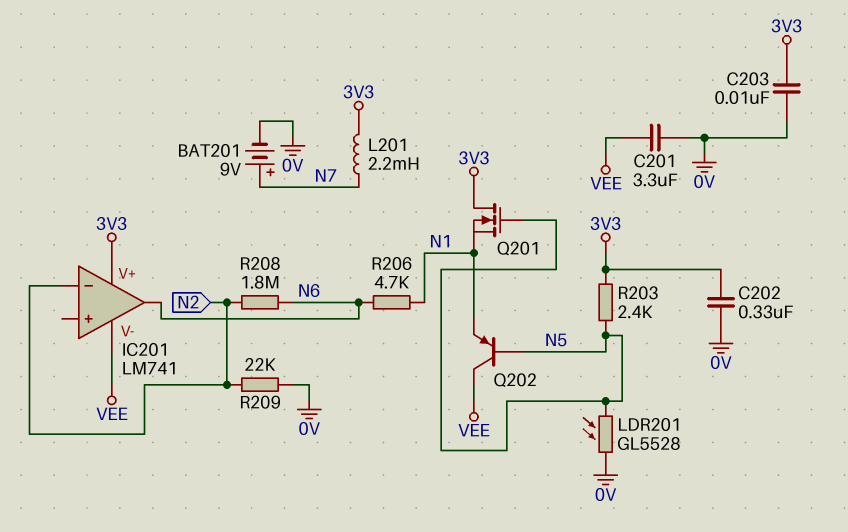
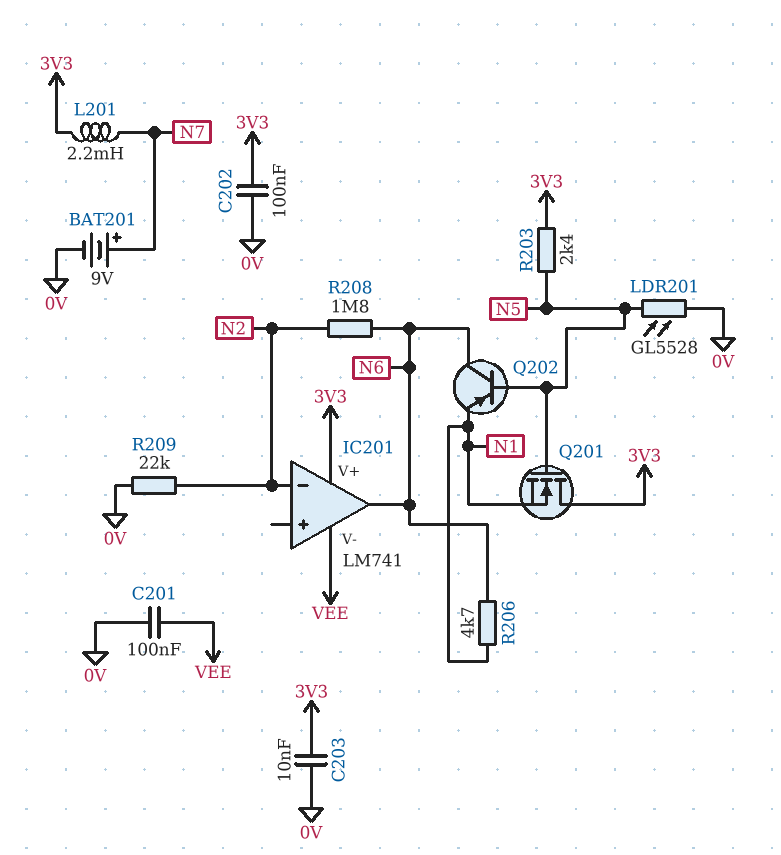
C201: 3.3uF (0V, VEE) -> 100nF (0V, VEE)
C202: 330nF (0V, 3V3) -> 100nF (0V, 3V3)
Q202: PNP (B N5, C VEE, E N1) -> PNP (B N5, C N6, E N1)

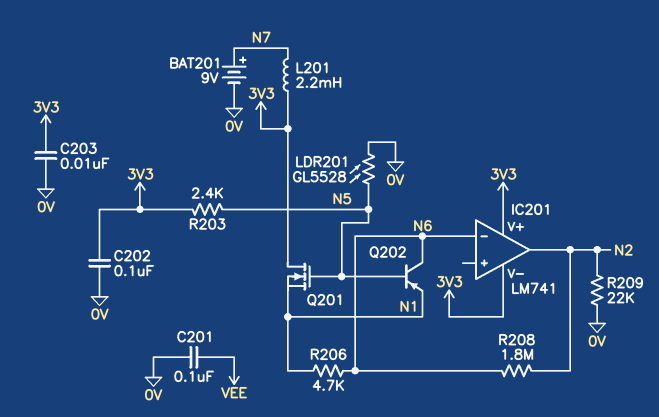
IC201 pin V-: VEE -> 3V3
IC201 pin in-: N2 -> N6
IC201 pin out: N6 -> N2

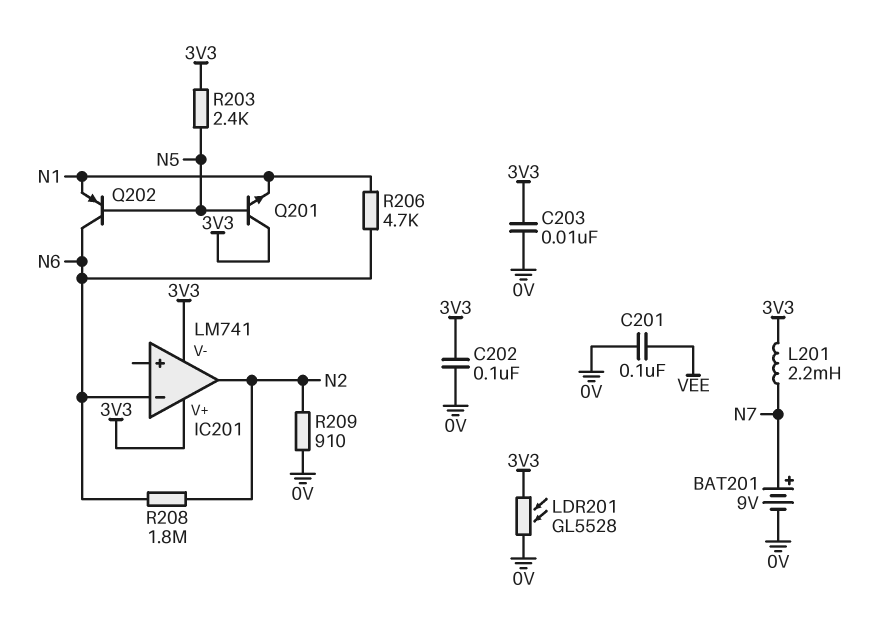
LDR201: GL5528 (0V, N5) -> GL5528 (0V, 3V3)
Q201: NMOS (G N5, D 3V3, S N1) -> NPN (B N5, C 3V3, E N1)
R209: 22k (0V, N2) -> 910 (0V, N2)

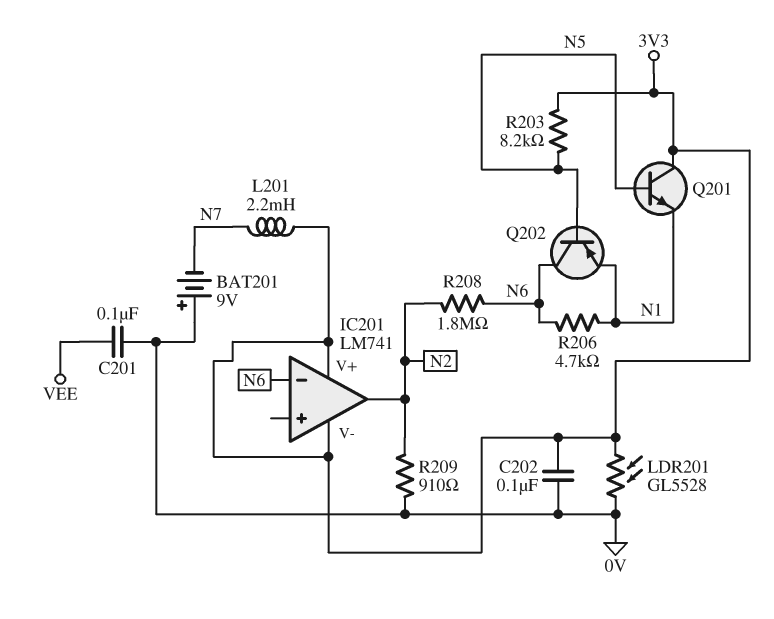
BAT201: 9V (plus N7, minus 0V) -> 9V (plus 0V, minus N7)
C203: 10nF (0V, 3V3) -> none
R203: 2.4k (3V3, N5) -> 8.2k (3V3, N5)

